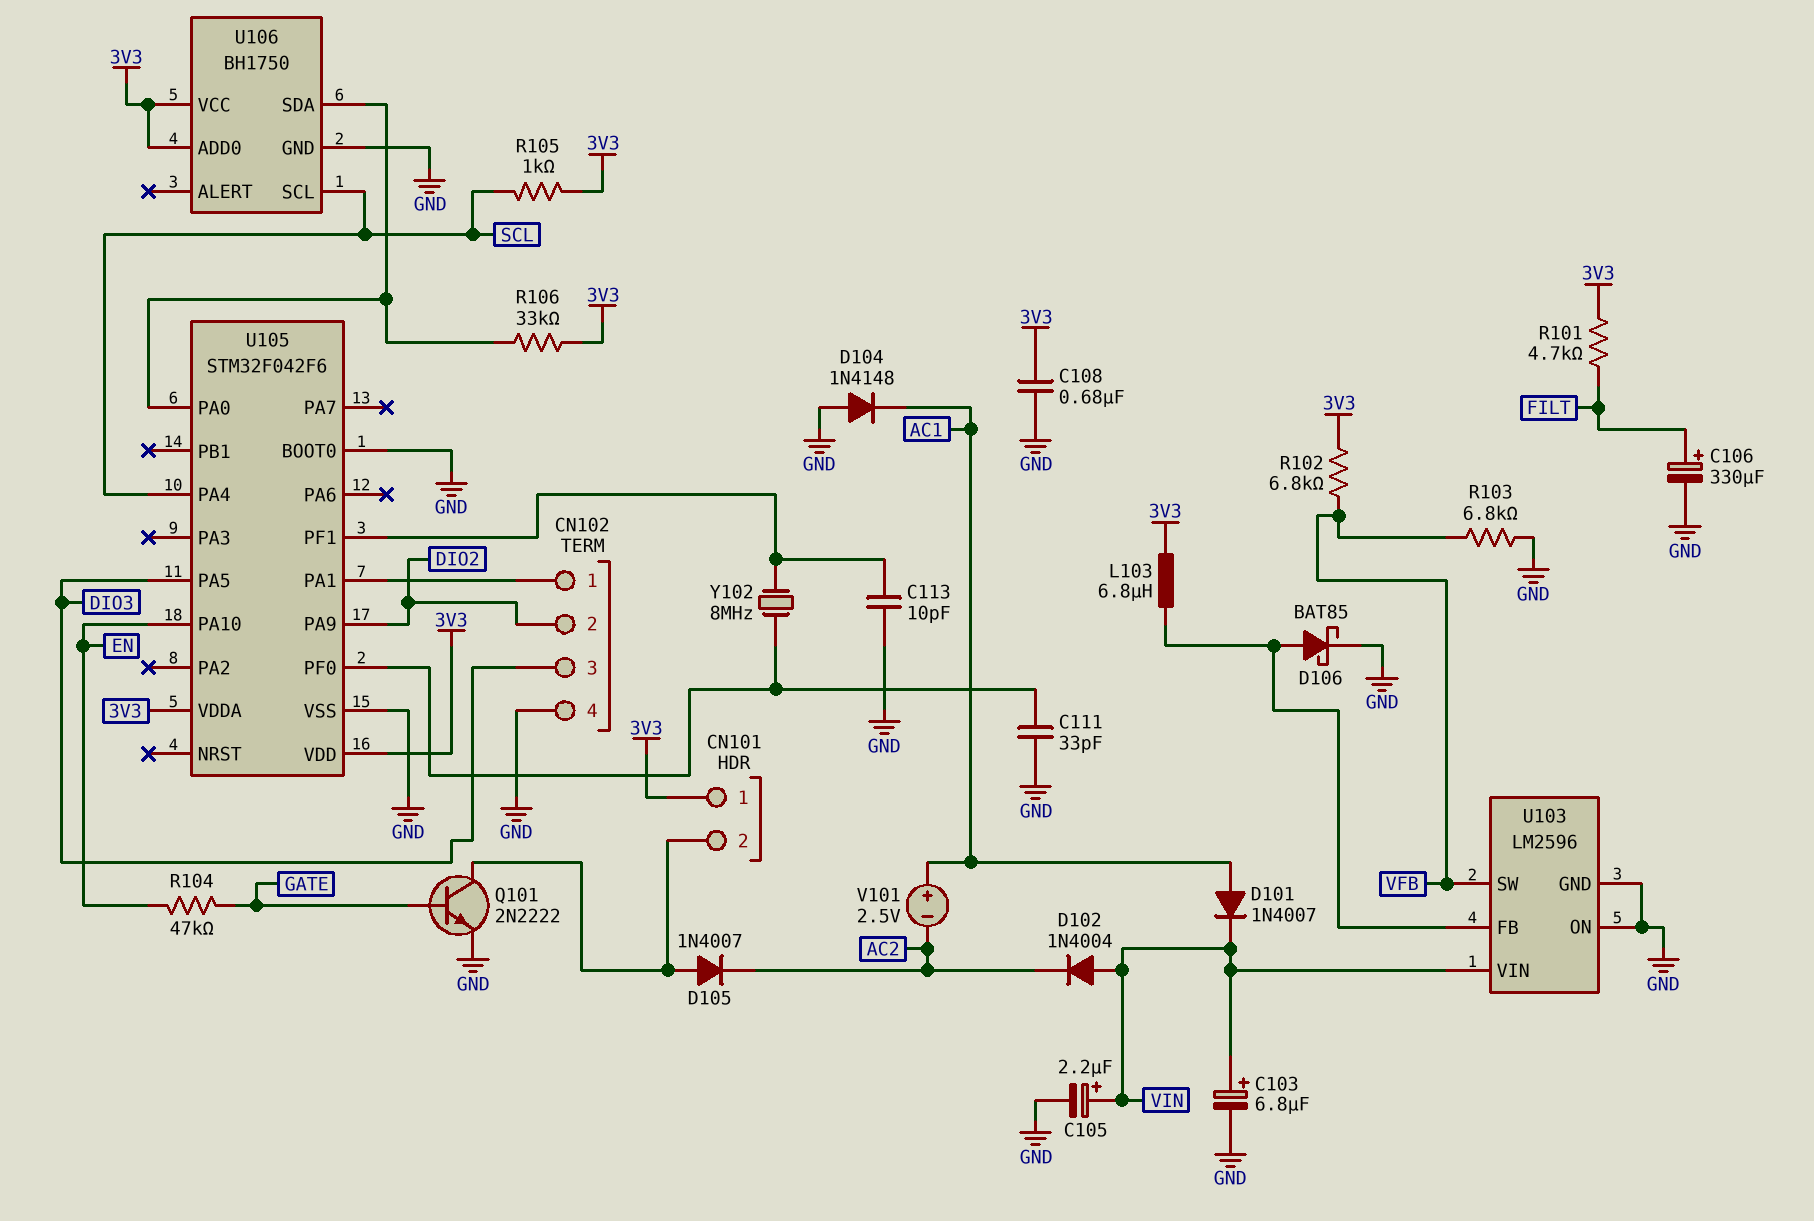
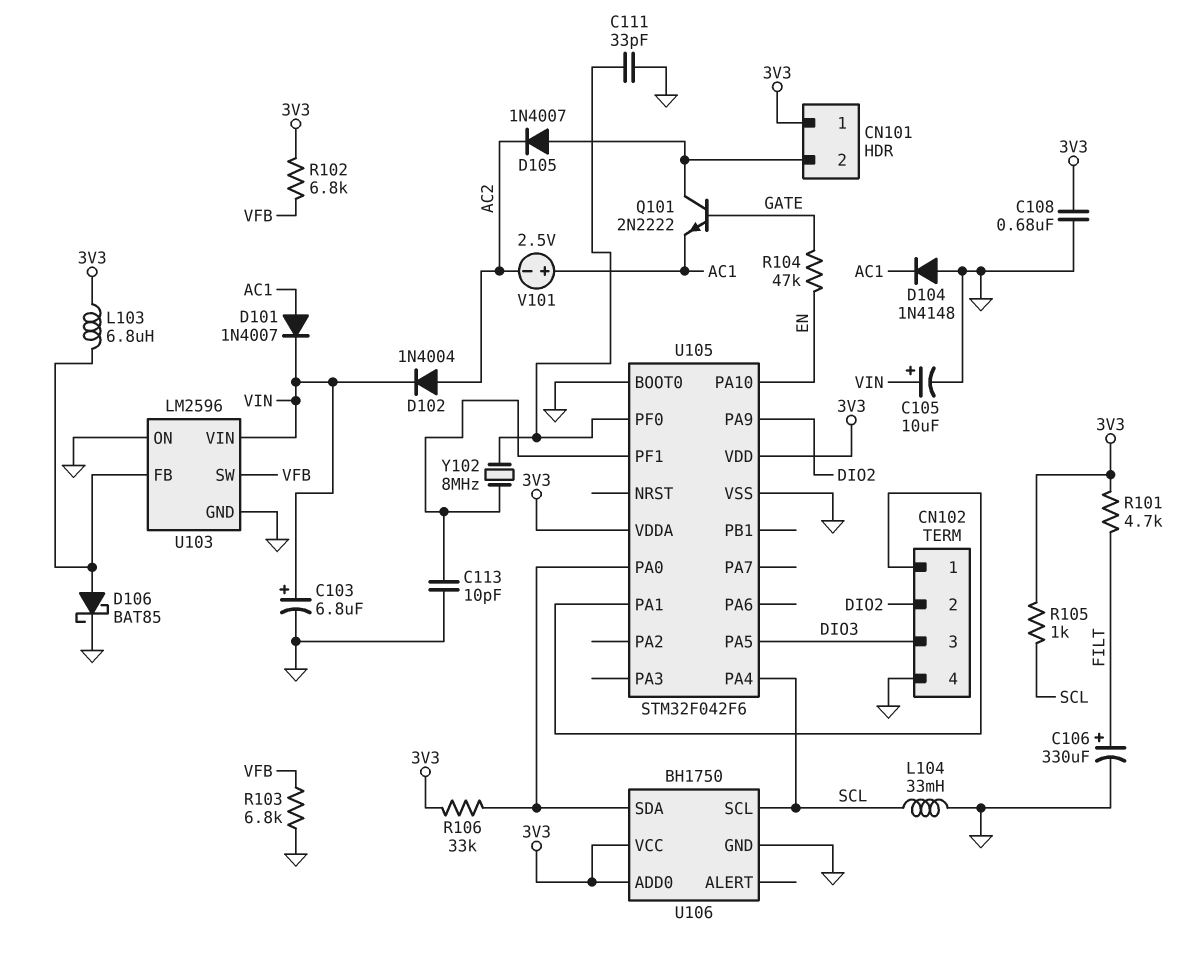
C105: 2.2uF (plus VIN, minus GND) -> 10uF (plus VIN, minus GND)
D102: diode 1N4004 (A VIN, K AC2) -> diode 1N4004 (A AC2, K VIN)
L104: none -> 33mH (GND, SCL)
Q101: NPN 2N2222 (B GATE, C CN101/2, E GND) -> NPN 2N2222 (B GATE, C CN101/2, E AC1)

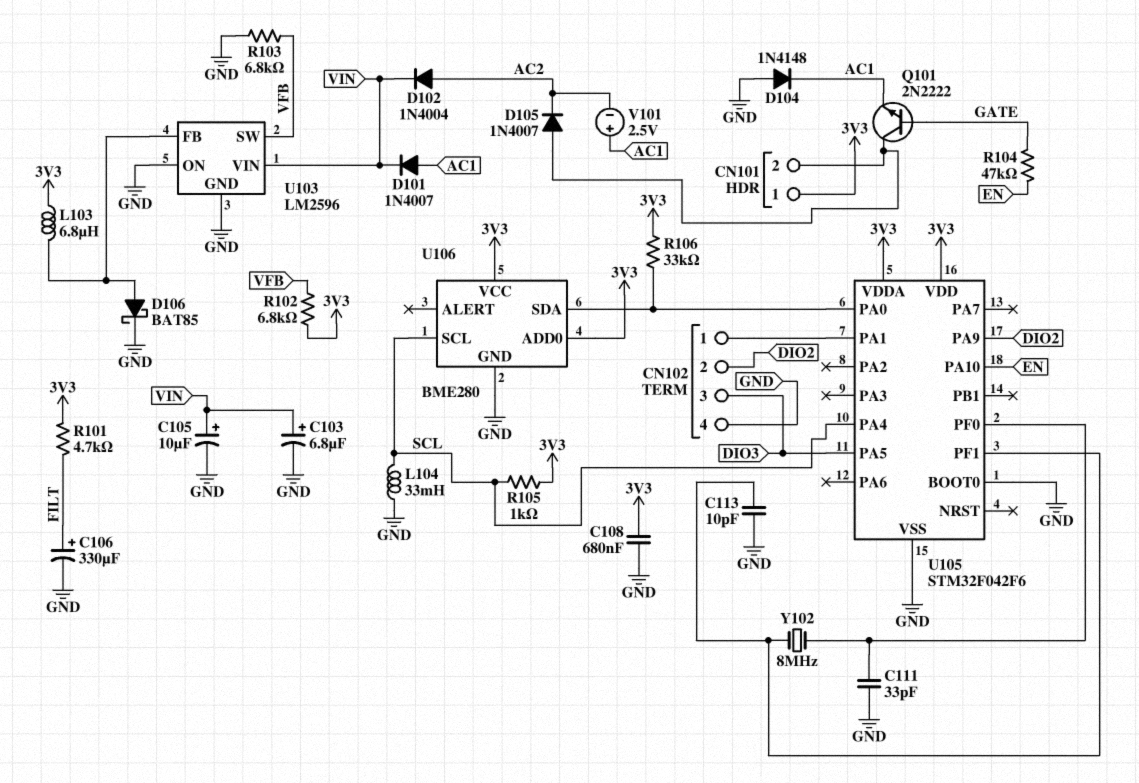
U106: BH1750 -> BME280

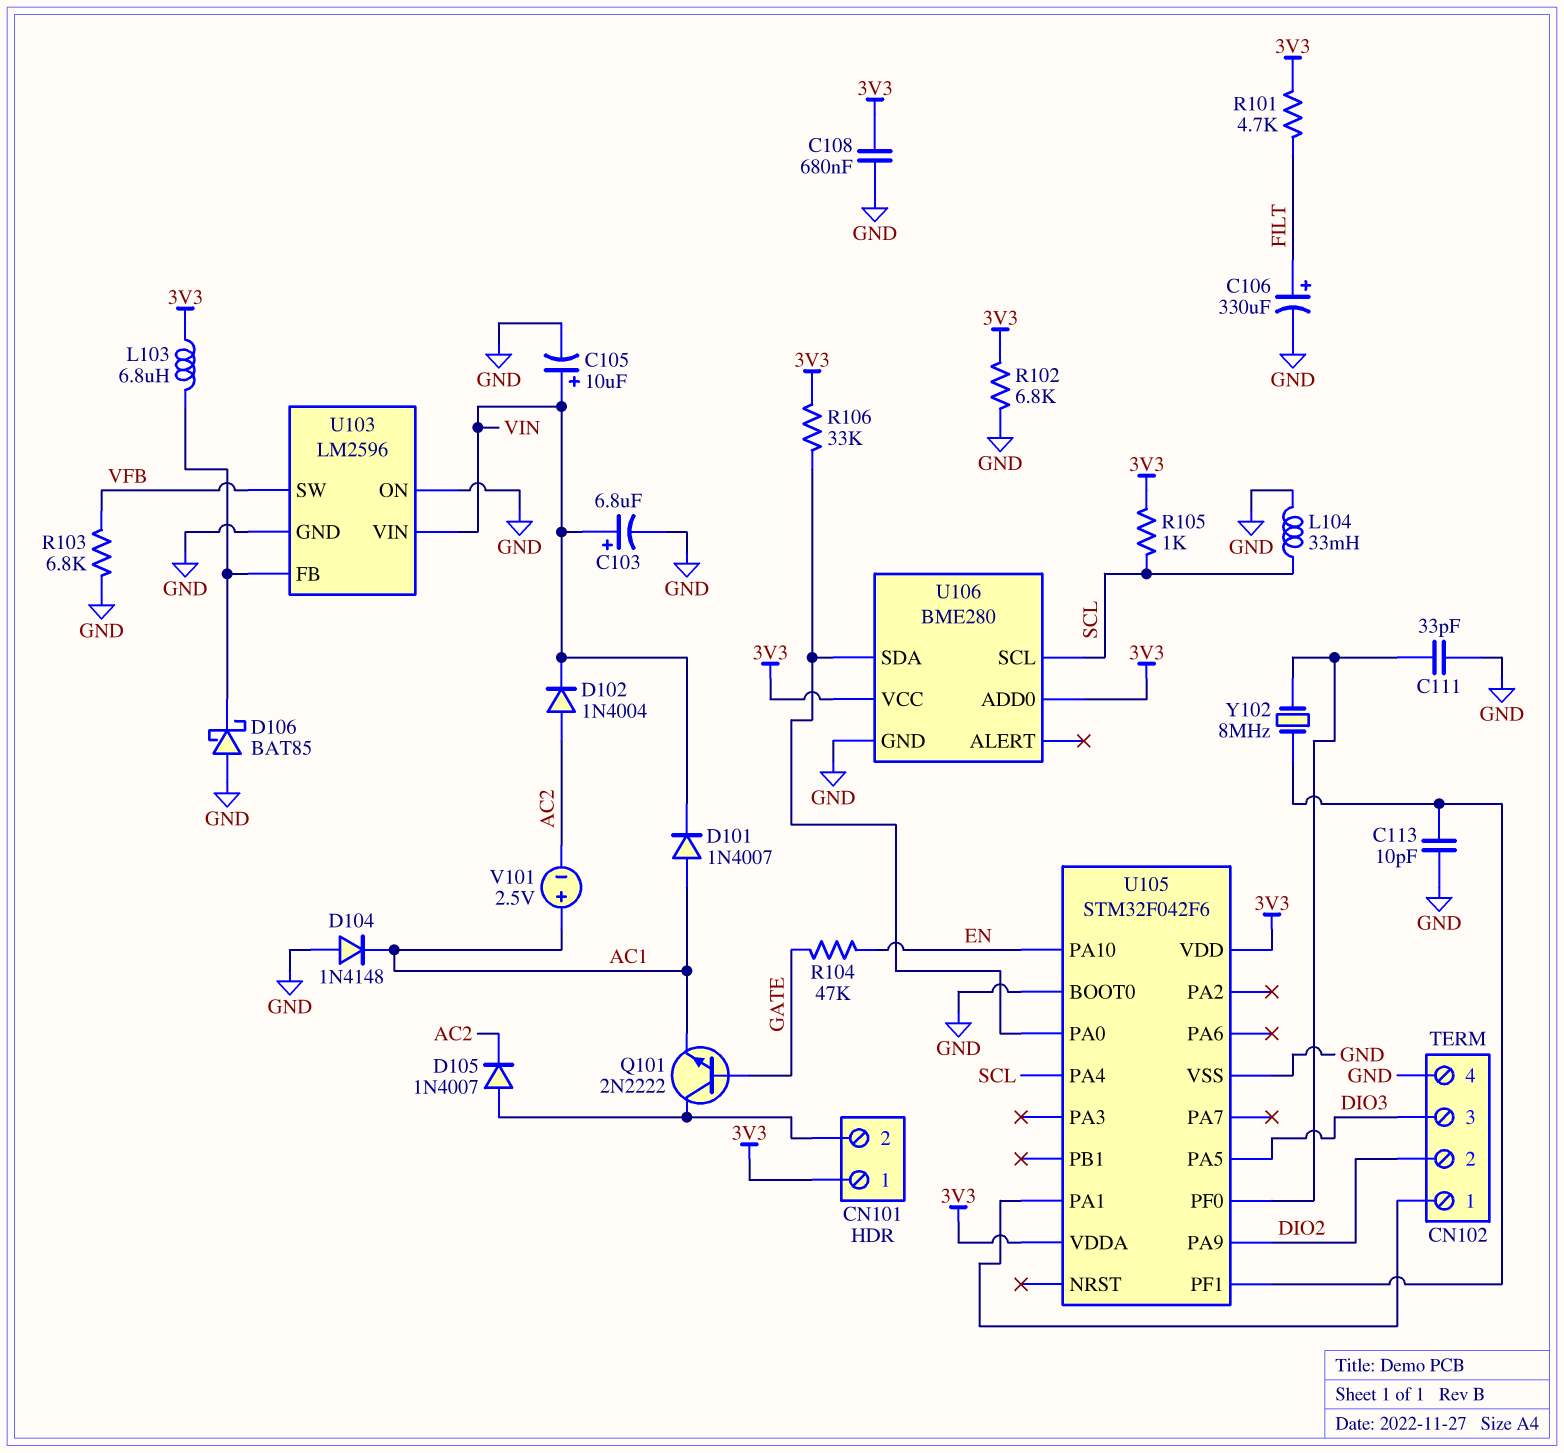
D106: schottky BAT85 (A U103/FB, K GND) -> schottky BAT85 (A GND, K U103/FB)
R102: 6.8k (3V3, VFB) -> 6.8k (3V3, GND)

